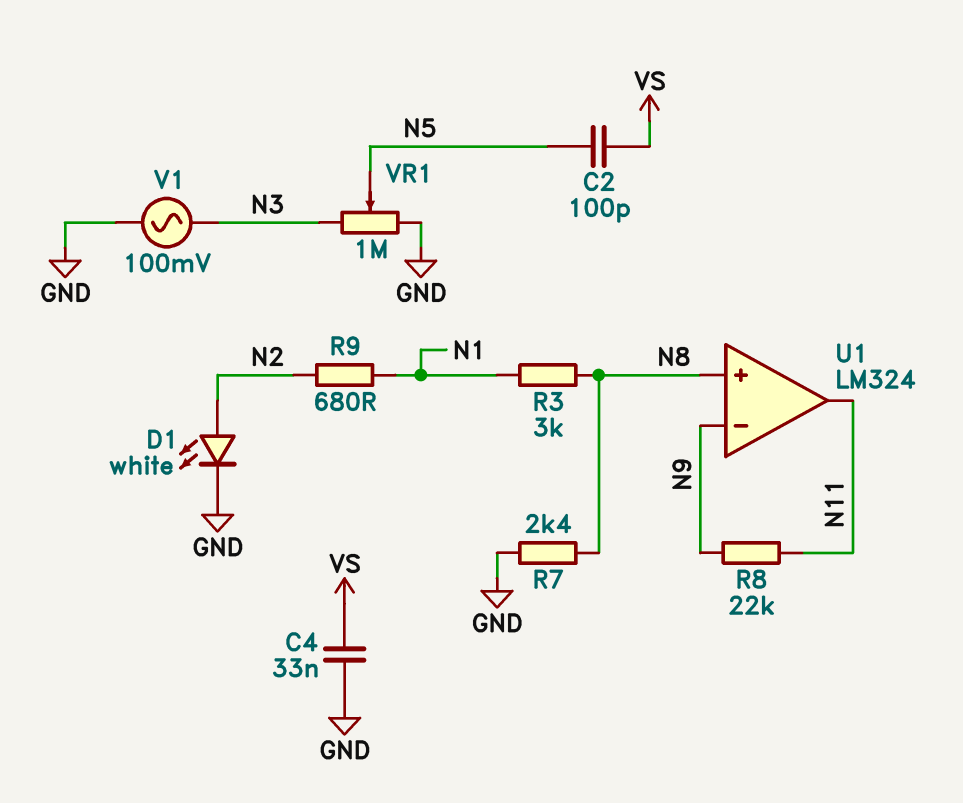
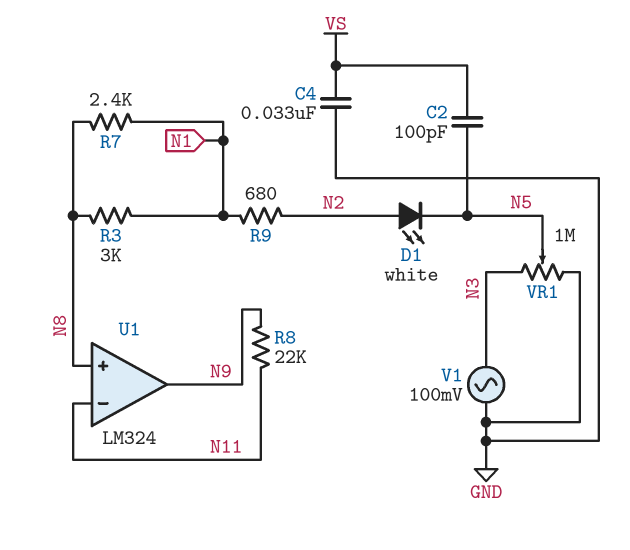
D1: LED white (A N2, K GND) -> LED white (A N2, K N5)
R7: 2.4k (GND, N8) -> 2.4k (N1, N8)
U1 pin in-: N9 -> N11
U1 pin out: N11 -> N9

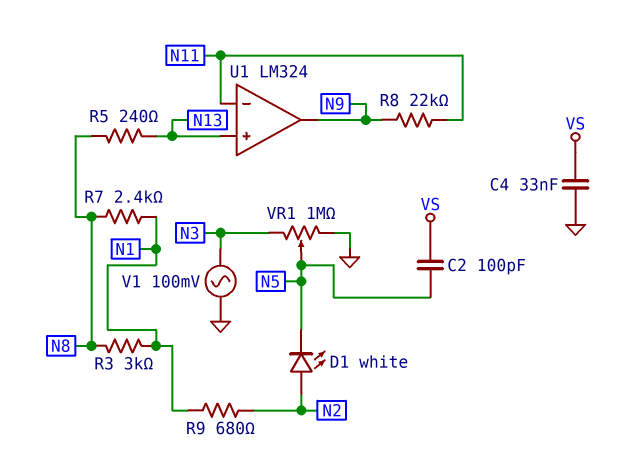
R5: none -> 240 (N8, N13)
U1 pin in+: N8 -> N13

